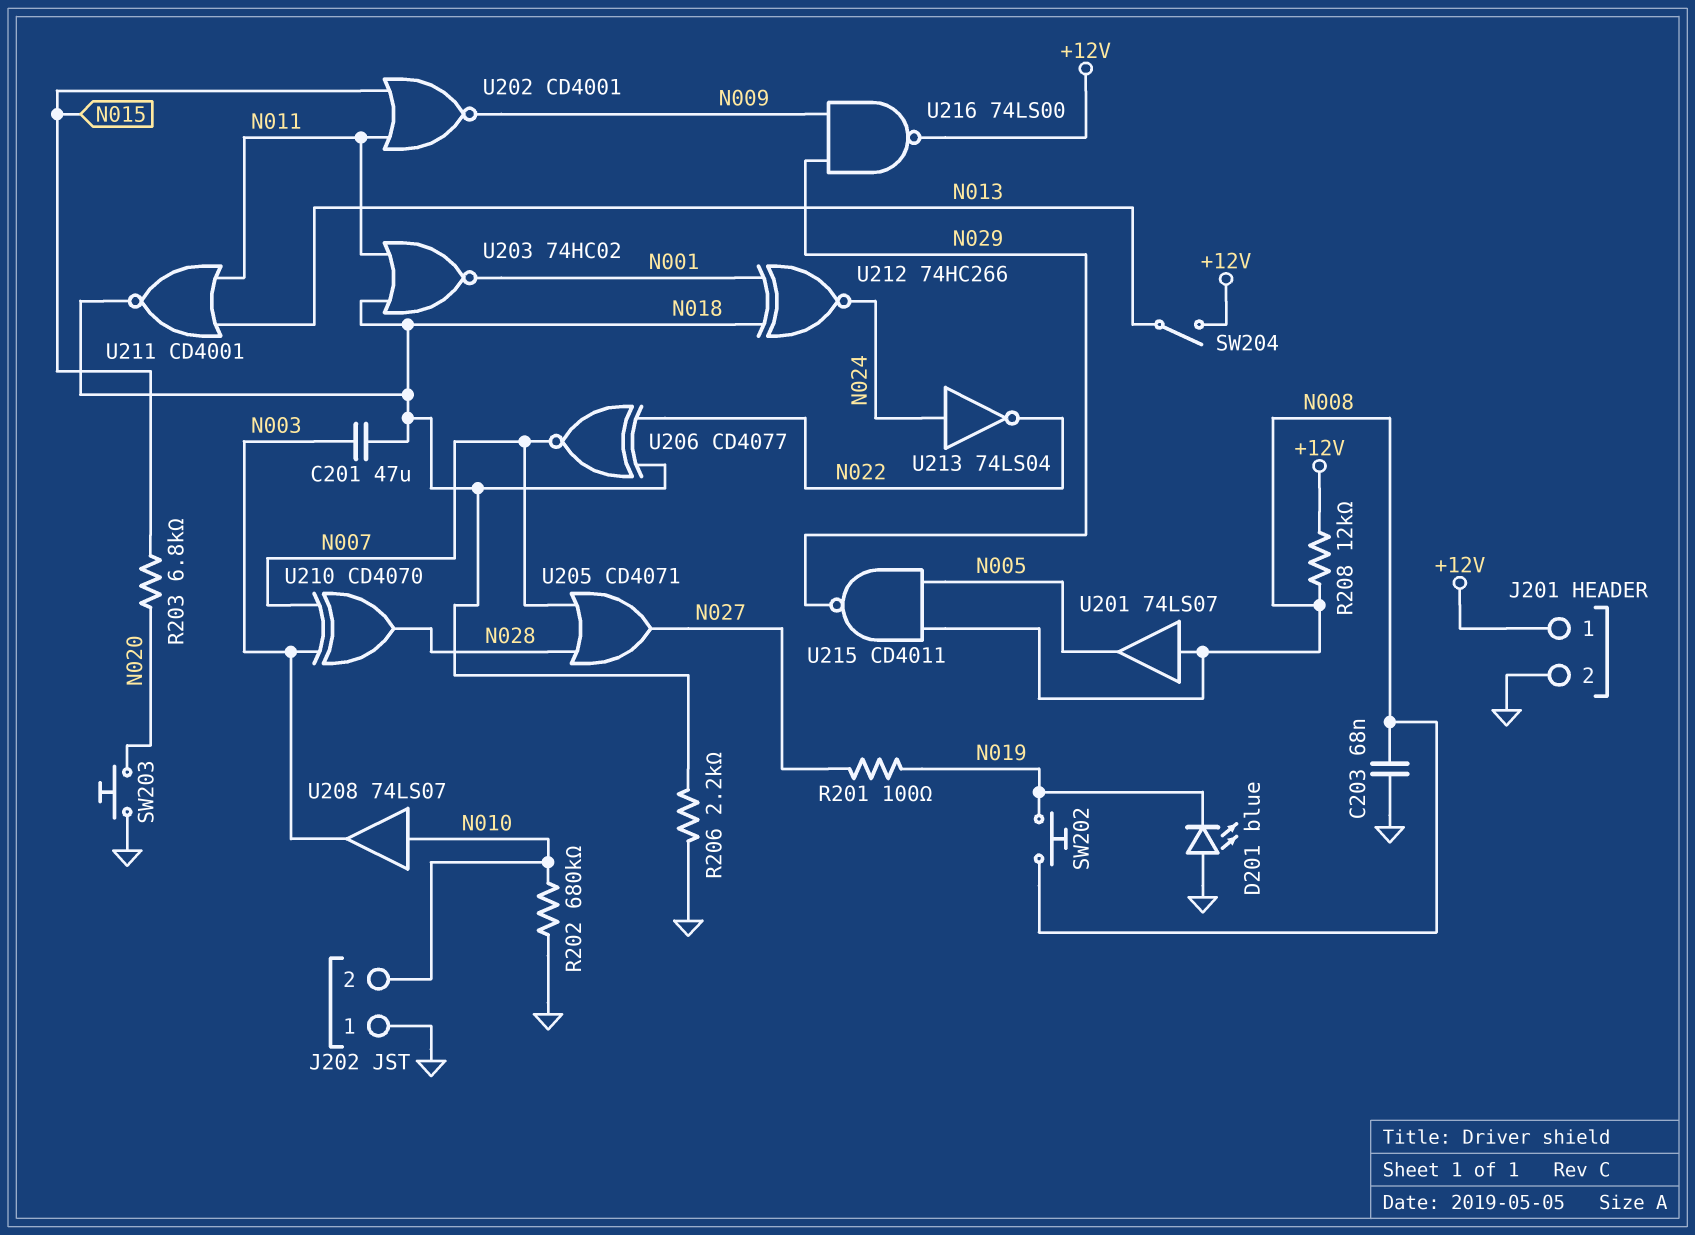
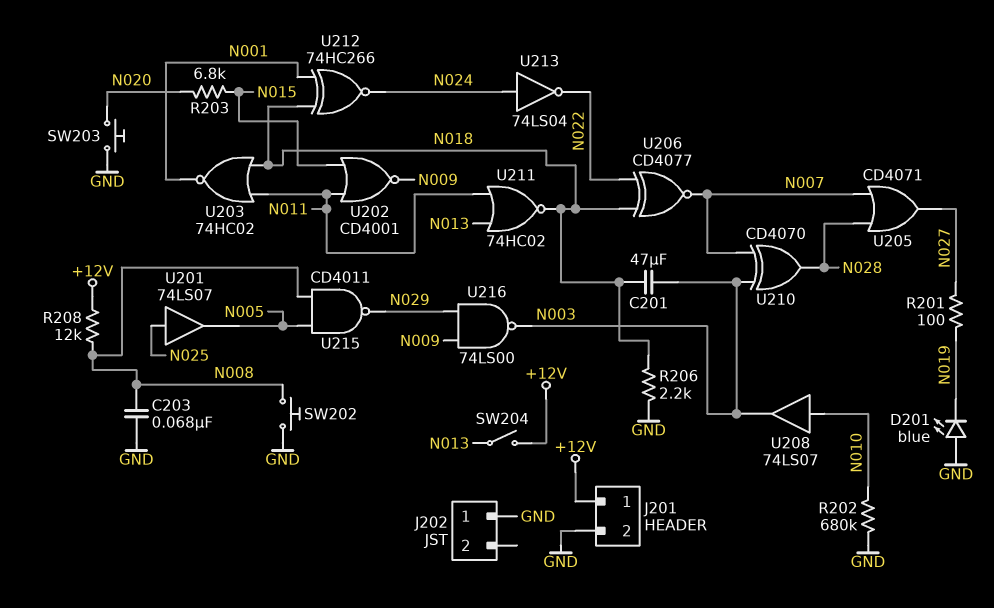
J202 pin 2: N010 -> none
SW202: button (N008, N019) -> button (GND, N008)
U201: buffer 74LS07 (in N008, out N005) -> buffer 74LS07 (in N025, out N005)
U211: NOR CD4001 (in N011, in N013, out N018) -> NOR 74HC02 (in N011, in N013, out N018)
U216: NAND 74LS00 (in N009, in N029, out +12V) -> NAND 74LS00 (in N009, in N029, out N003)

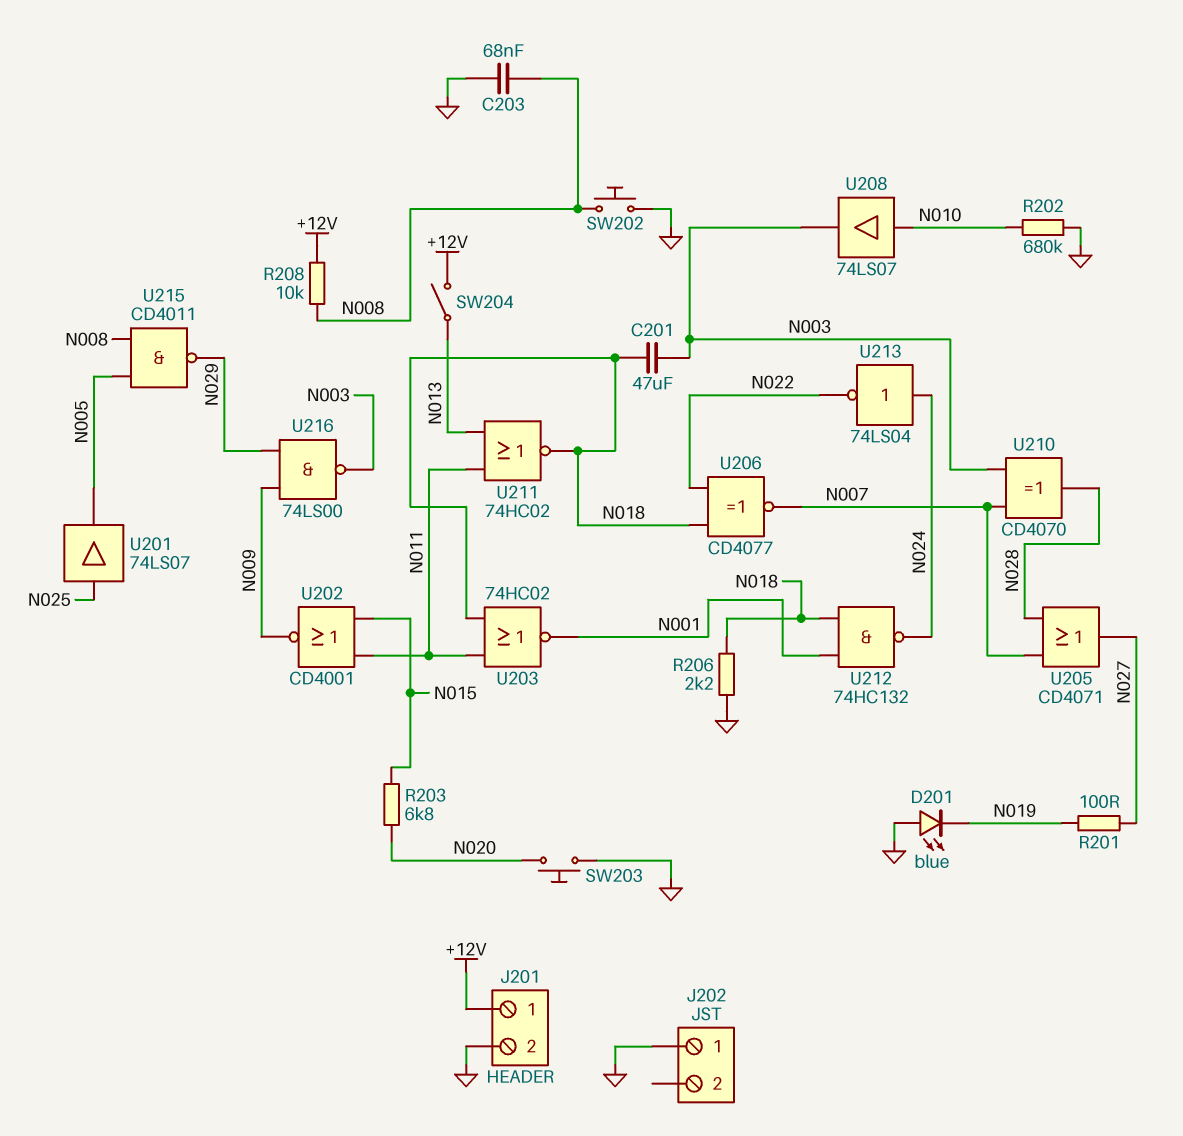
R208: 12k (+12V, N008) -> 10k (+12V, N008)
U212: XNOR 74HC266 (in N001, in N018, out N024) -> NAND 74HC132 (in N001, in N018, out N024)

